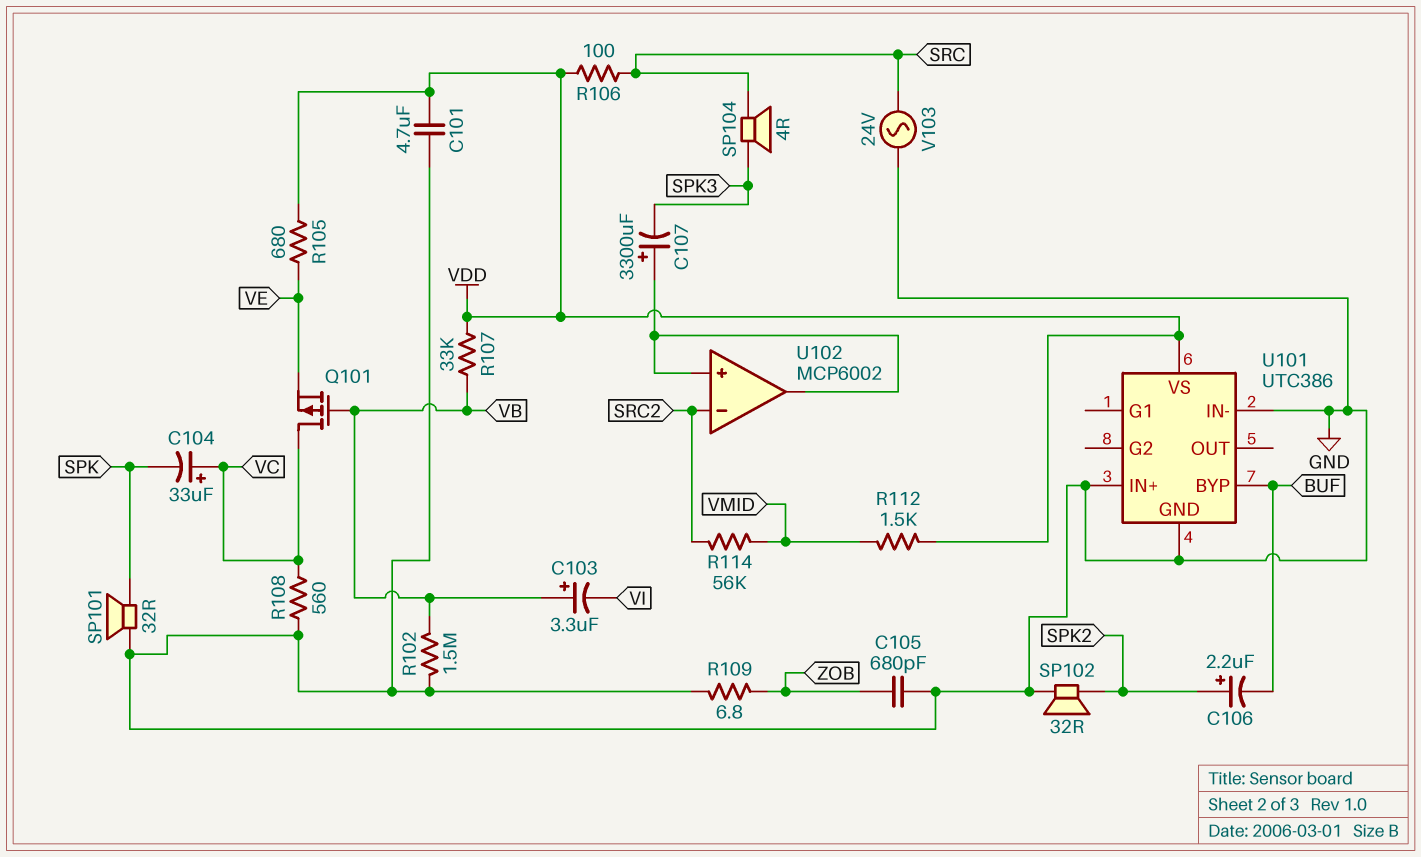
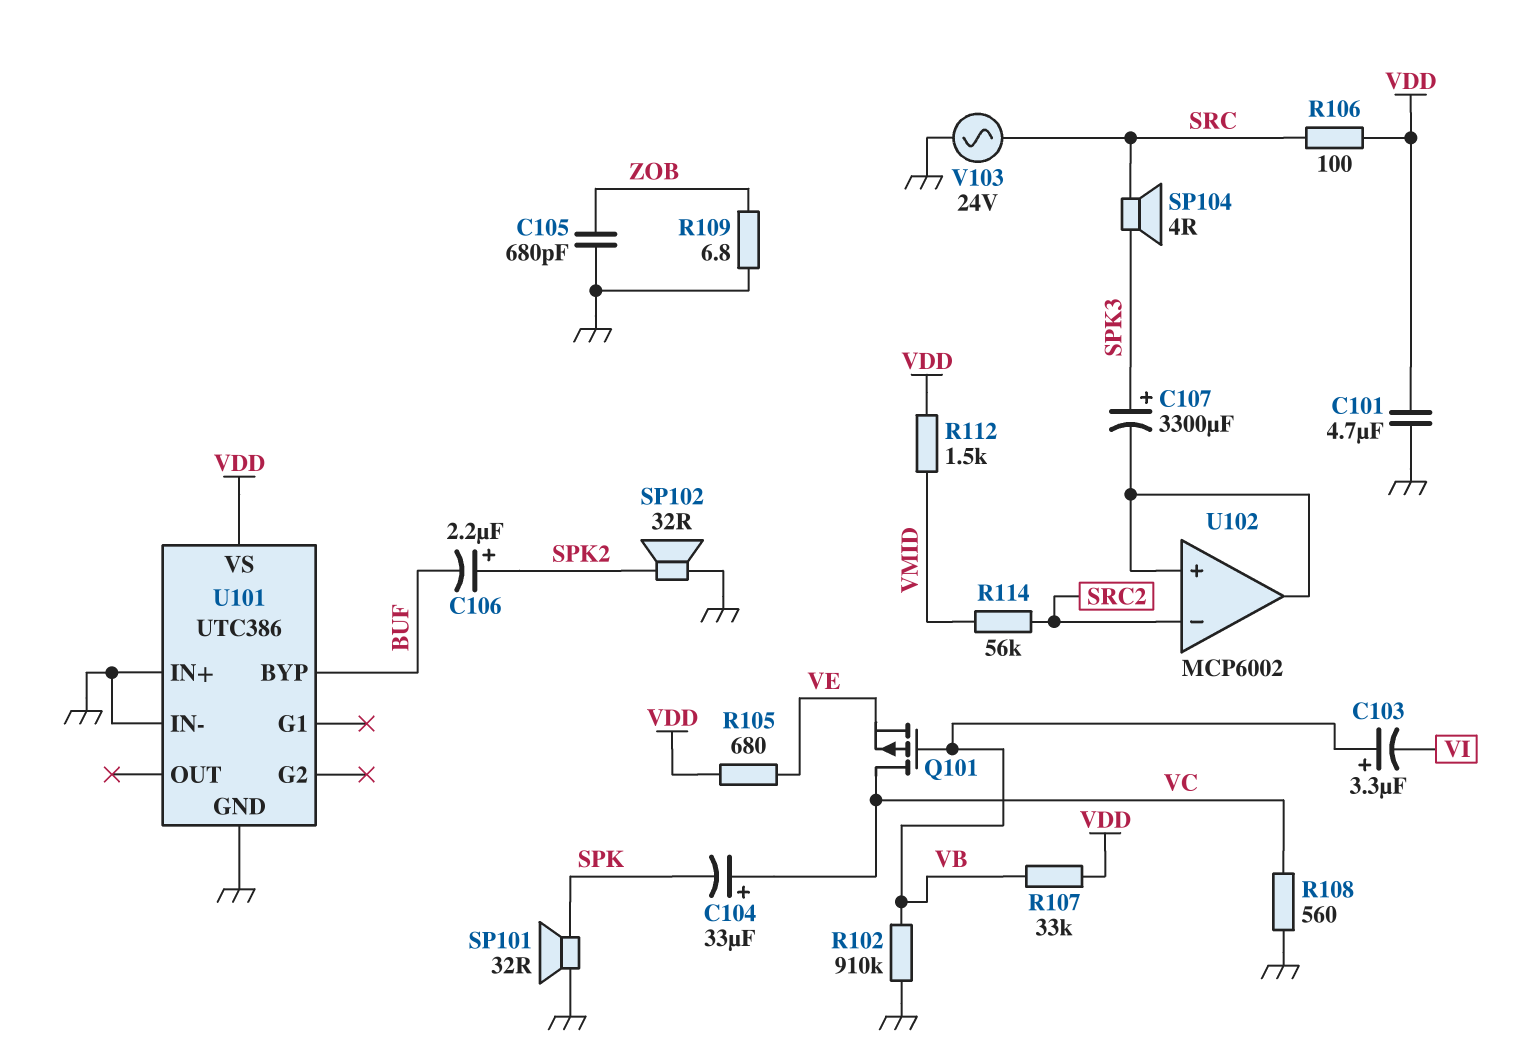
C107: 3300uF (plus U102/in+, minus SPK3) -> 3300uF (plus SPK3, minus U102/in+)
R102: 1.5M (GND, VB) -> 910k (GND, VB)

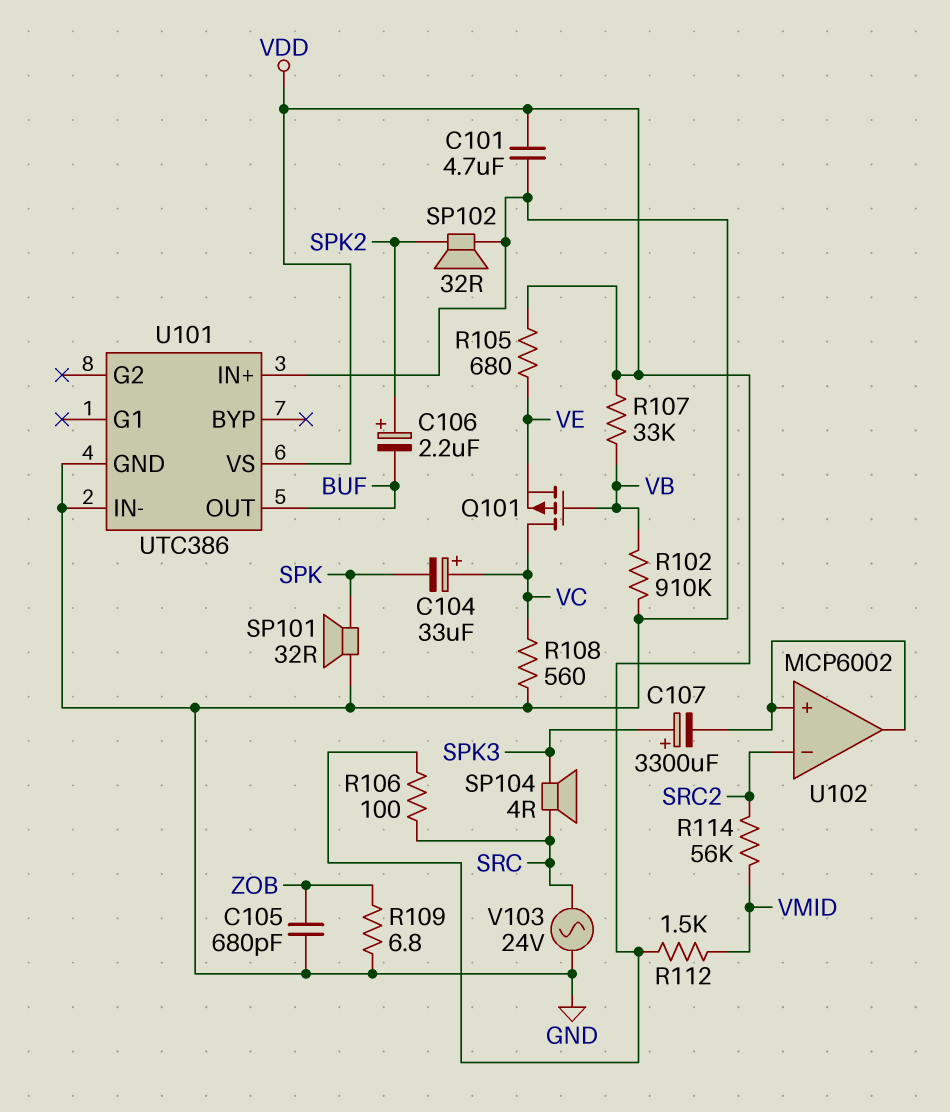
C103: 3.3uF (plus VB, minus VI) -> none
U101 pin BYP: BUF -> none
U101 pin OUT: none -> BUF

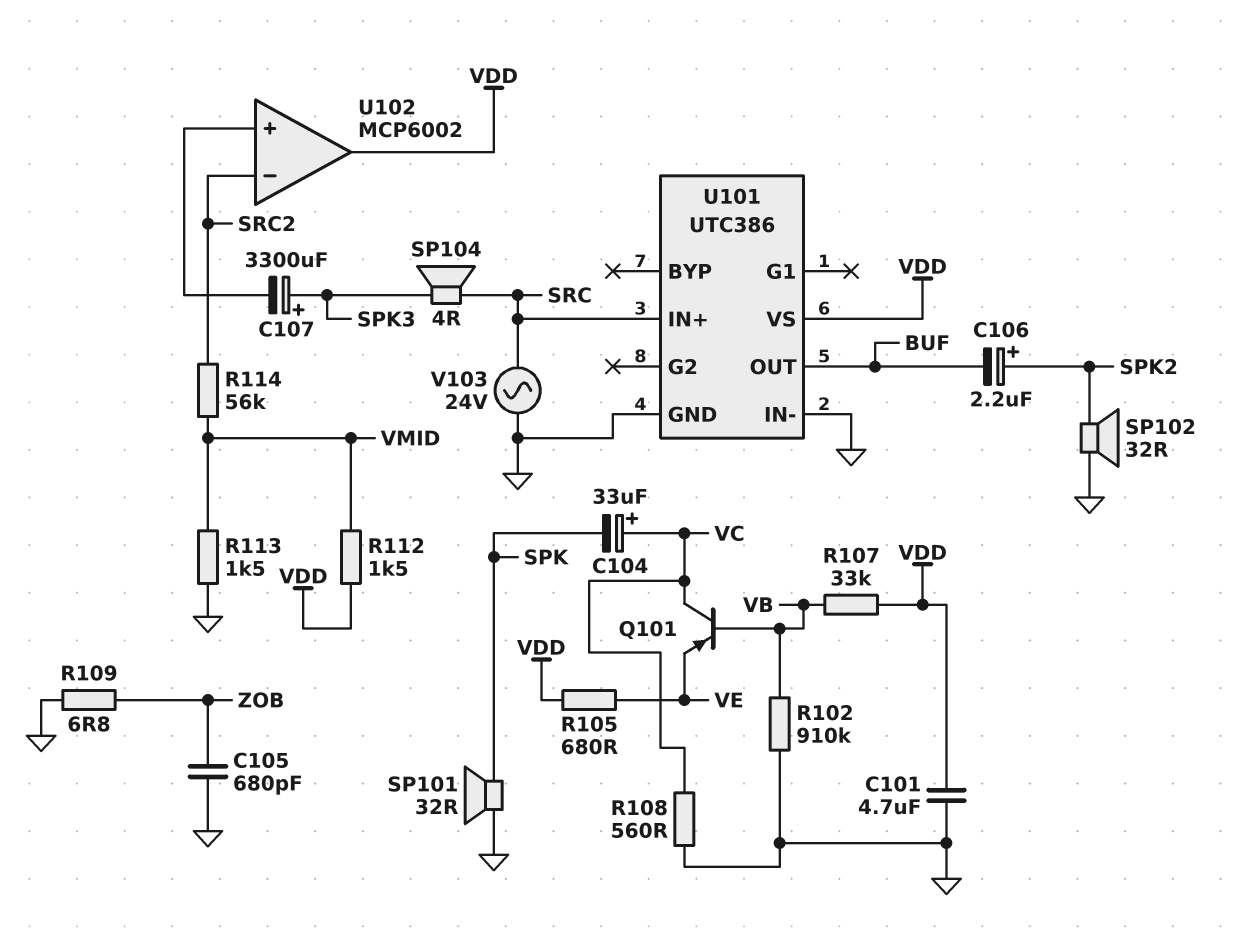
Q101: PMOS (G VB, D VC, S VE) -> PNP (B VB, C VC, E VE)
R106: 100 (SRC, VDD) -> none
R113: none -> 1.5k (GND, VMID)
U101 pin IN+: GND -> SRC
U102 pin out: U102/in+ -> VDD

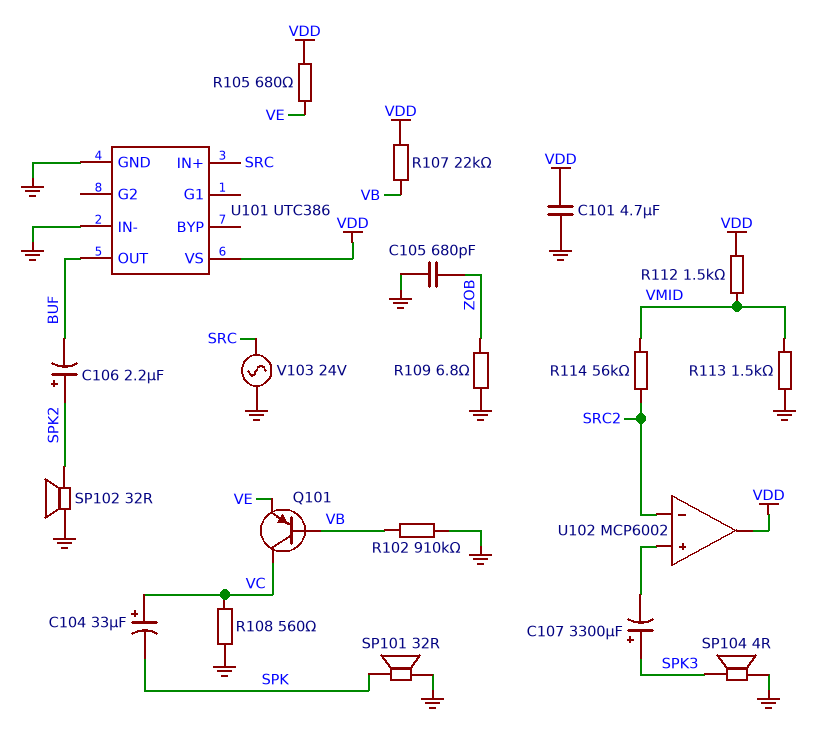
R107: 33k (VB, VDD) -> 22k (VB, VDD)
SP104: speaker 4R (SPK3, SRC) -> speaker 4R (GND, SPK3)

